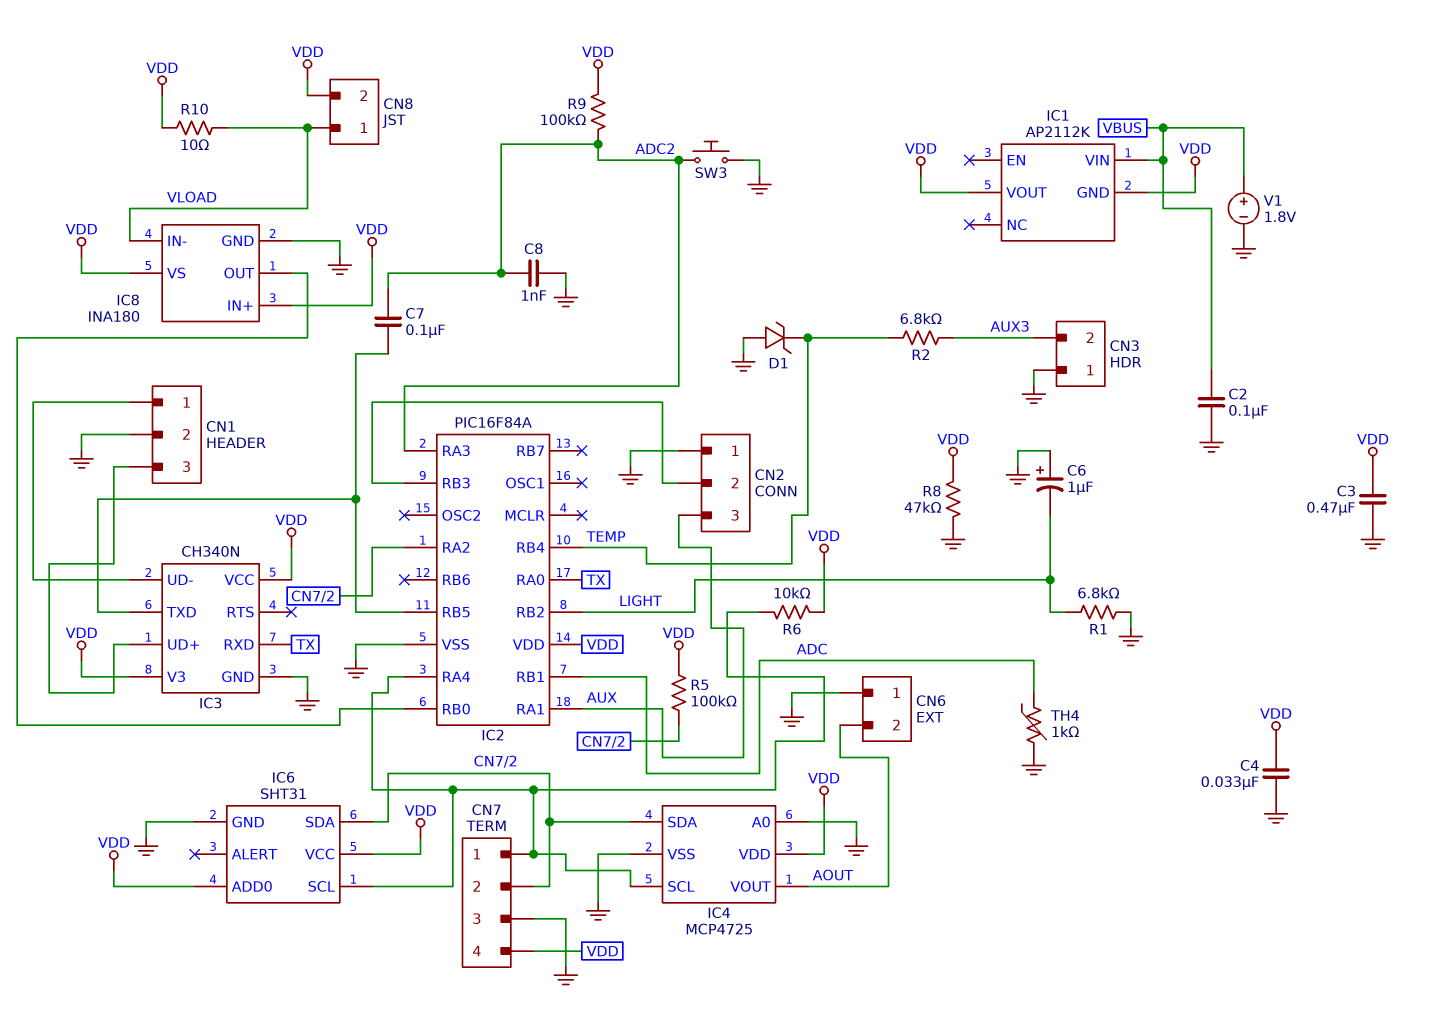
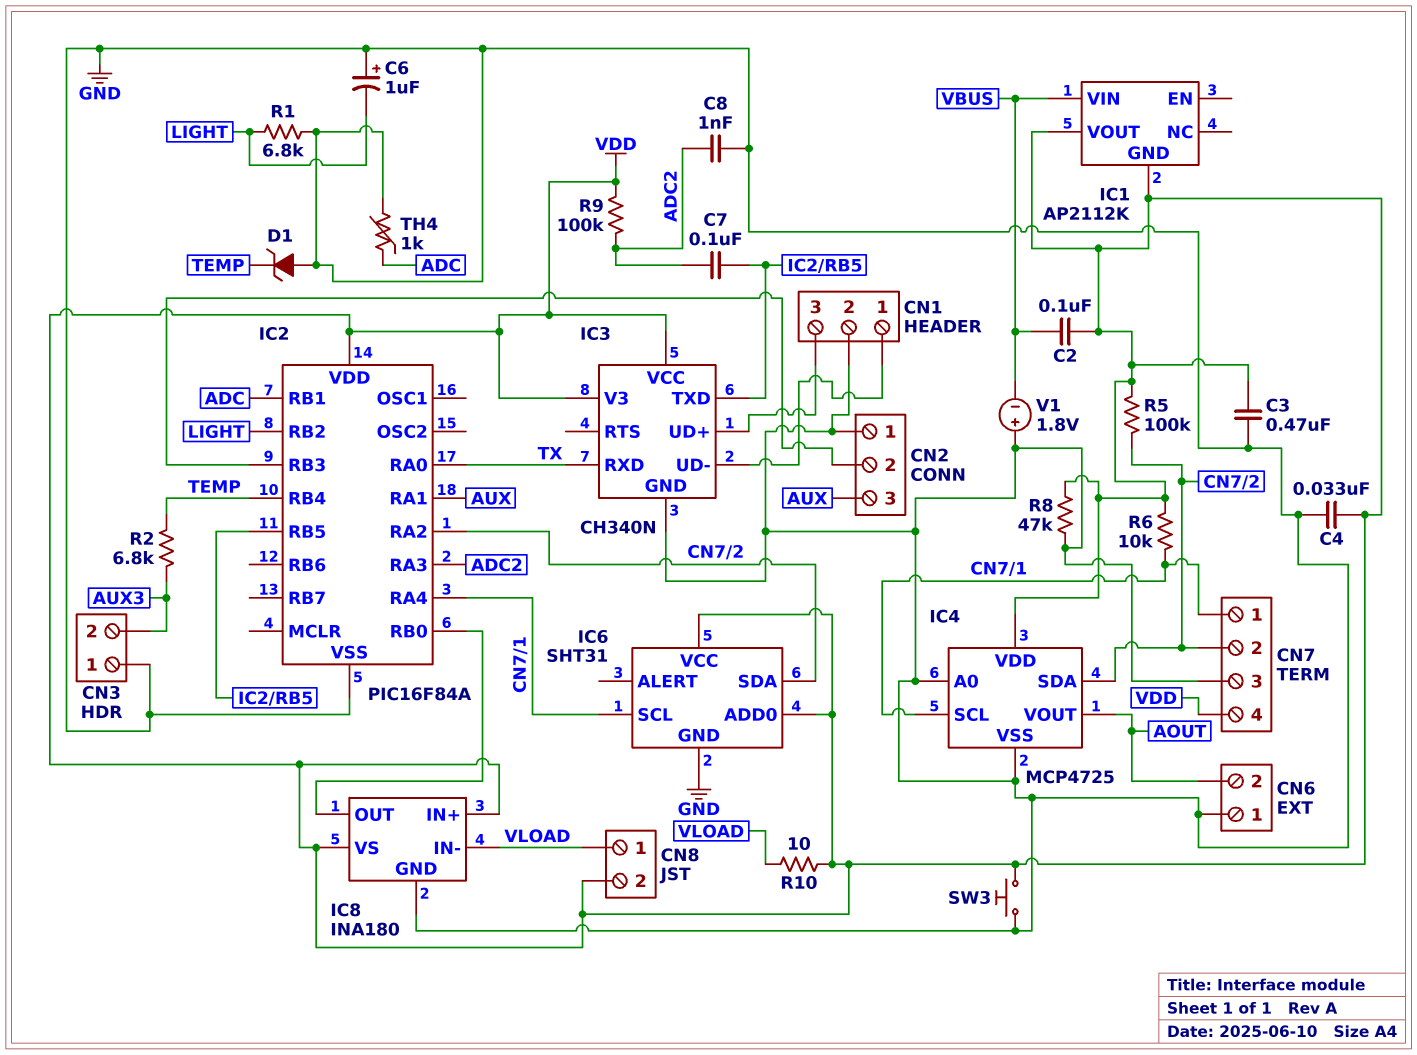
C2: 100nF (GND, VBUS) -> 100nF (VBUS, VDD)
SW3: button (ADC2, GND) -> button (GND, VDD)
V1: 1.8V (plus VBUS, minus GND) -> 1.8V (plus GND, minus VBUS)

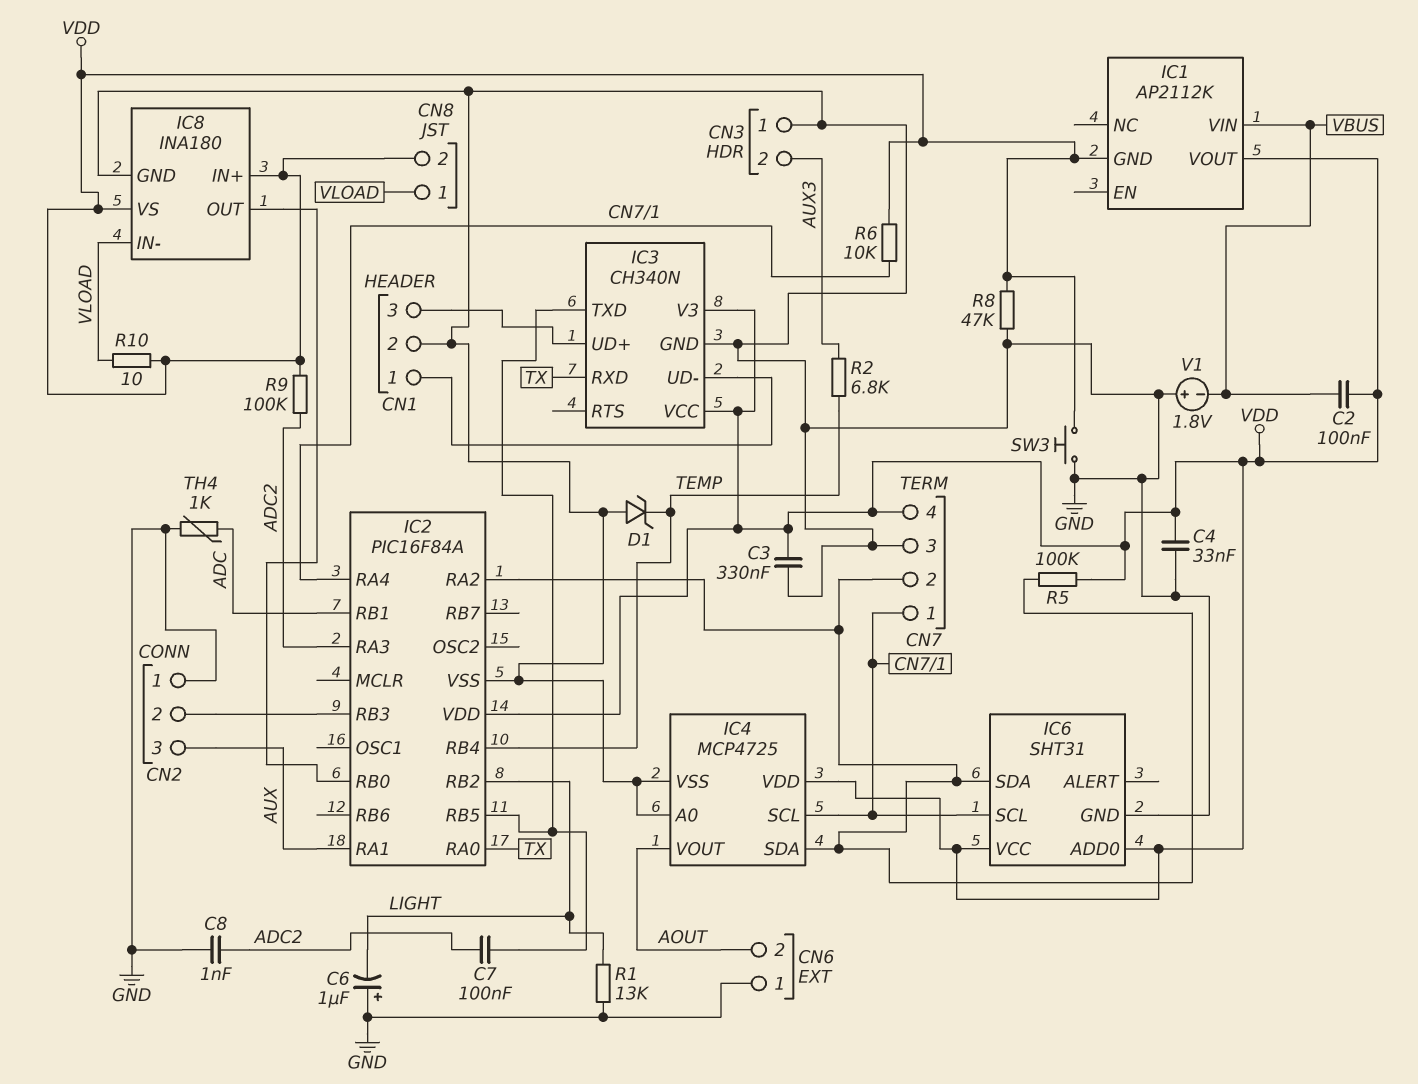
C3: 470nF (GND, VDD) -> 330nF (GND, VDD)
R1: 6.8k (GND, LIGHT) -> 13k (GND, LIGHT)

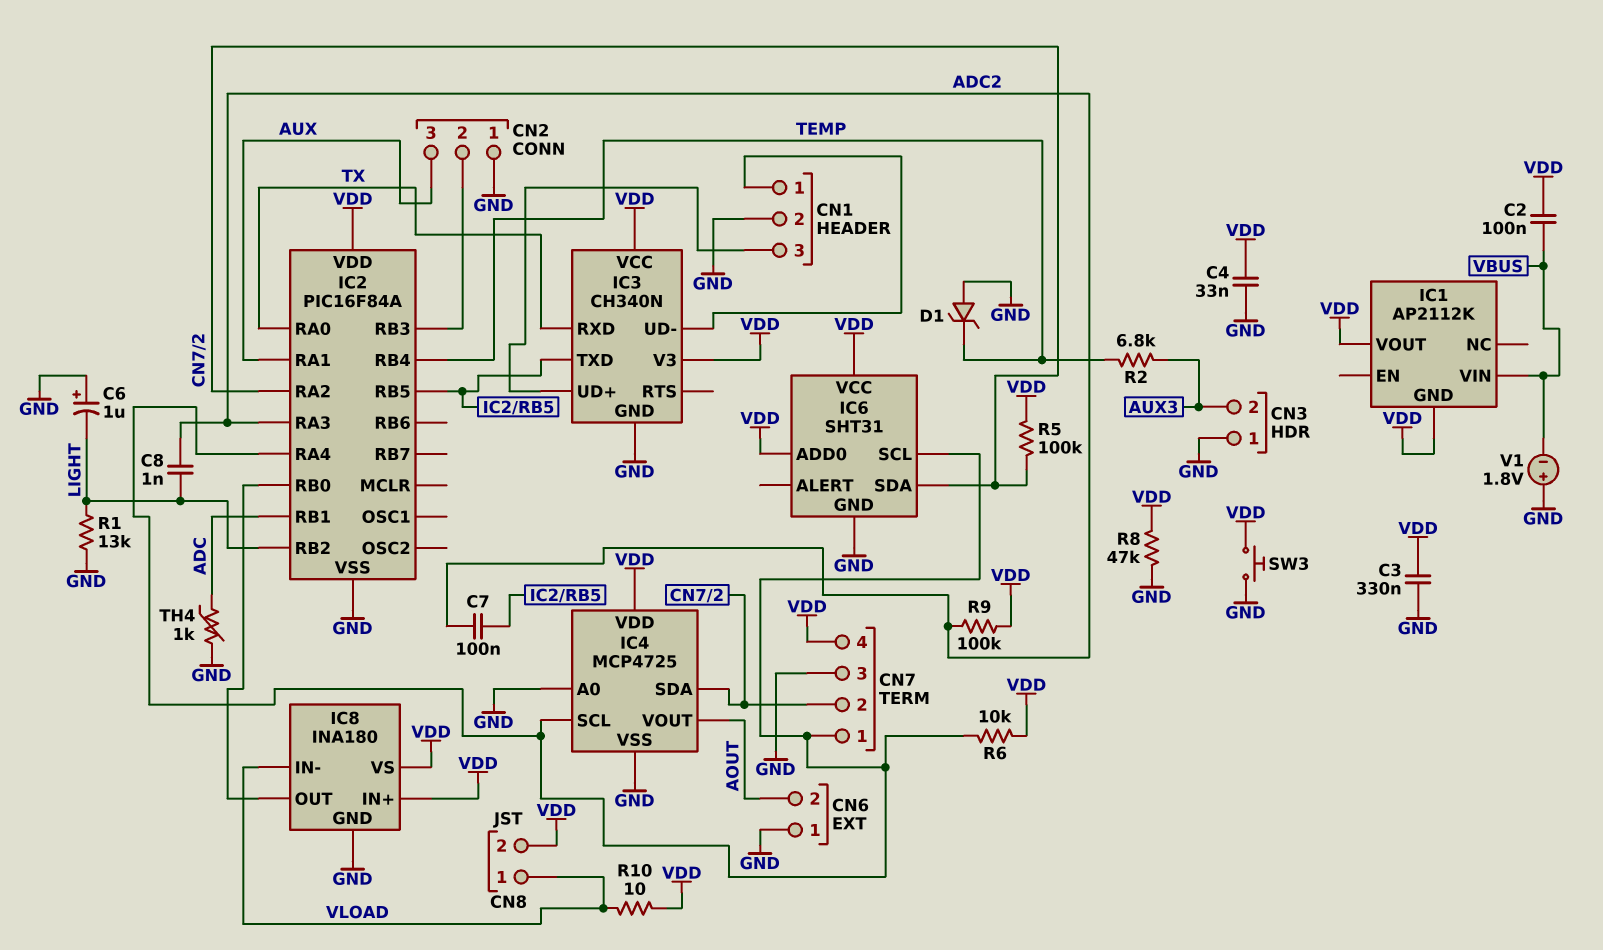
C8: 1nF (ADC2, GND) -> 1nF (ADC2, LIGHT)

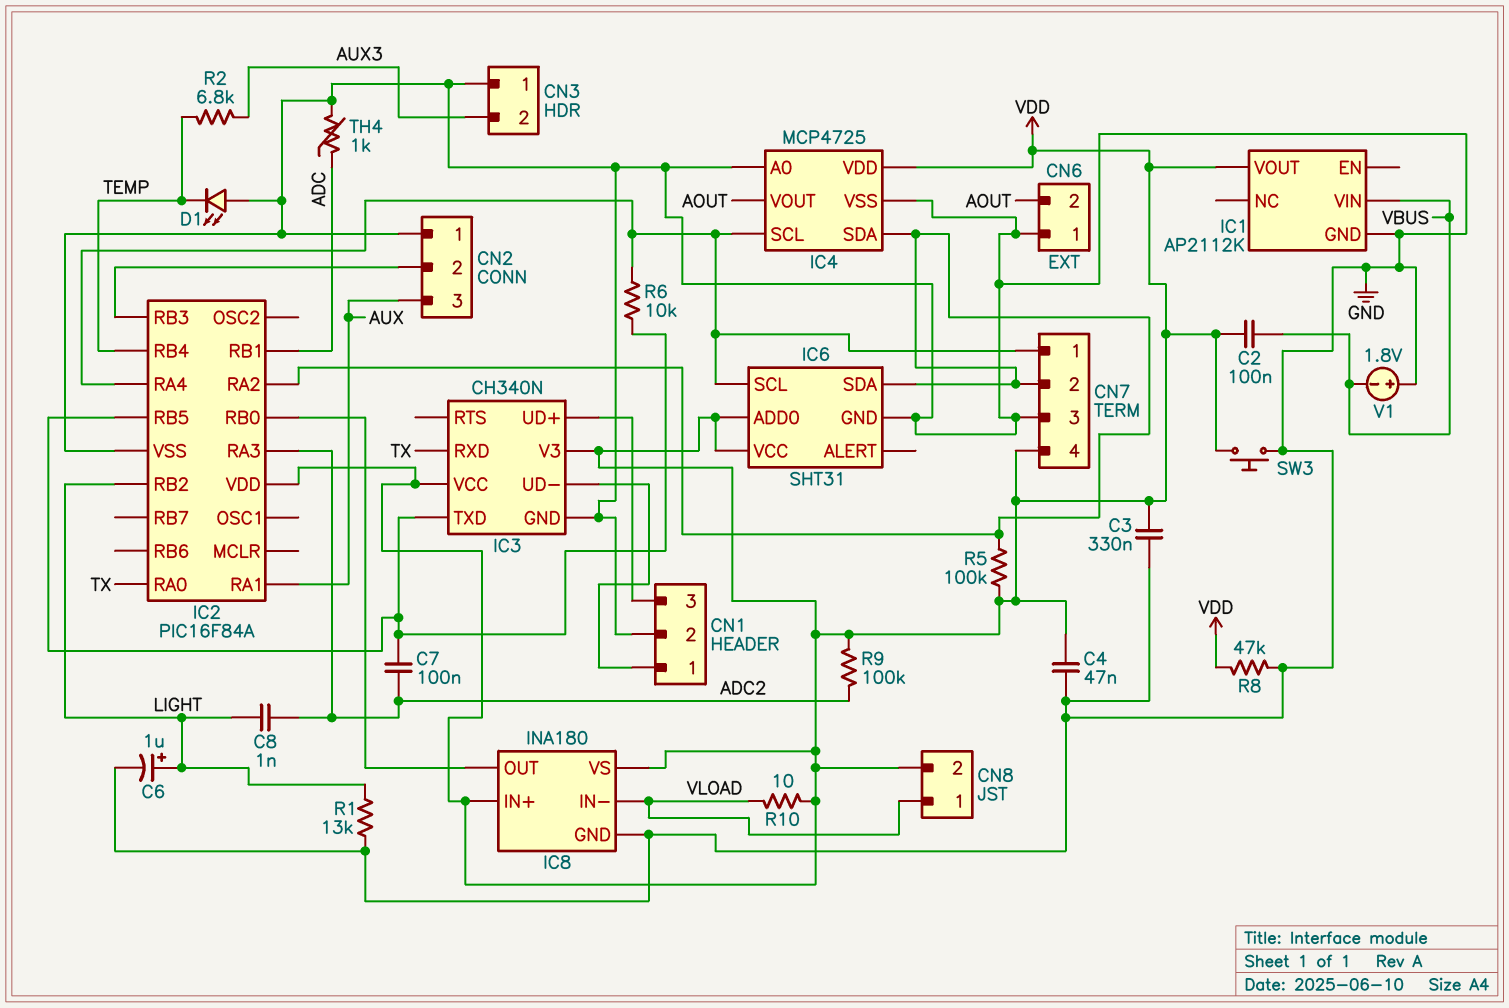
C4: 33nF (GND, VDD) -> 47nF (GND, VDD)
C6: 1uF (plus GND, minus LIGHT) -> 1uF (plus LIGHT, minus GND)
D1: zener (A GND, K TEMP) -> LED (A GND, K TEMP)
IC1 pin GND: VDD -> GND
R6: 10k (CN7/1, VDD) -> 10k (CN7/1, IC2/RB5)

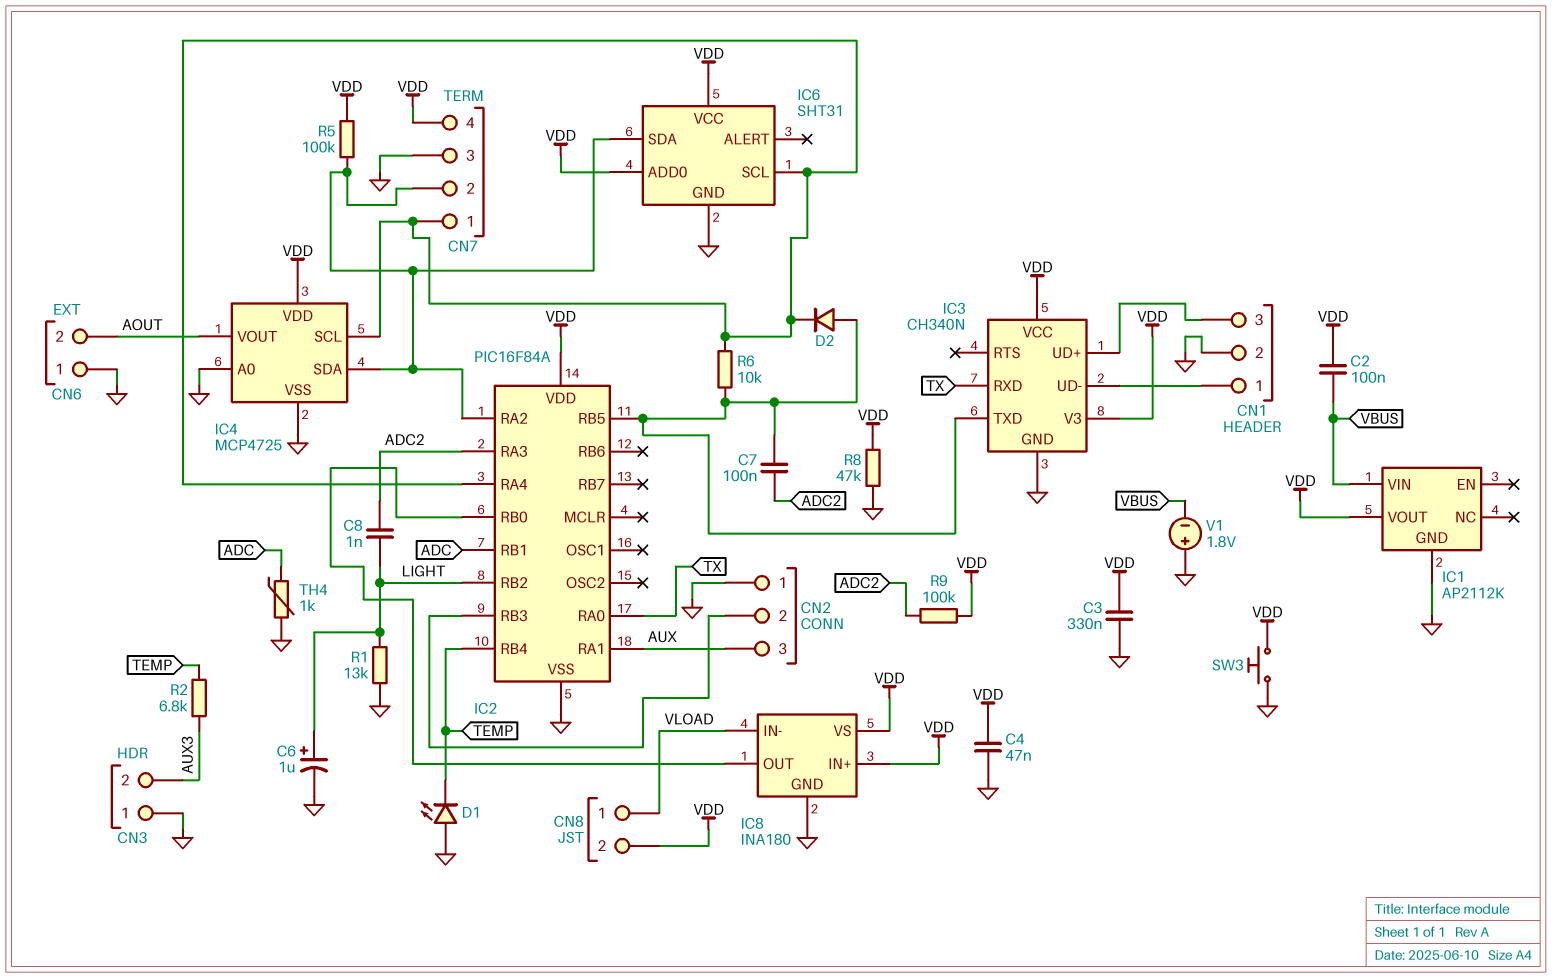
D2: none -> diode (A IC2/RB5, K CN7/1)
R10: 10 (VDD, VLOAD) -> none

